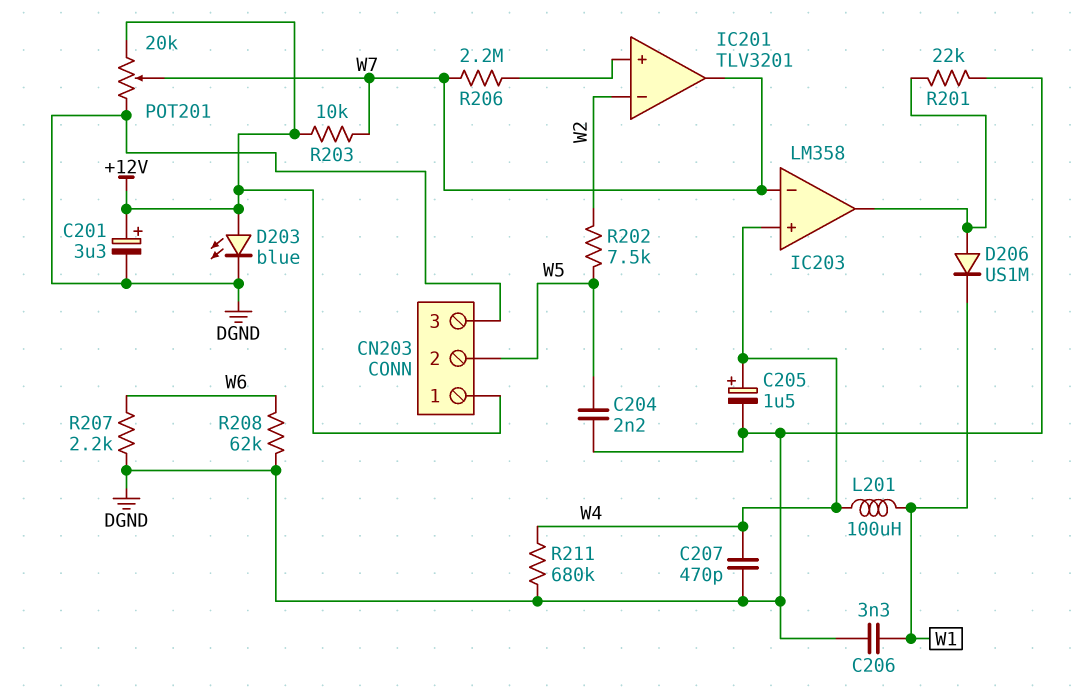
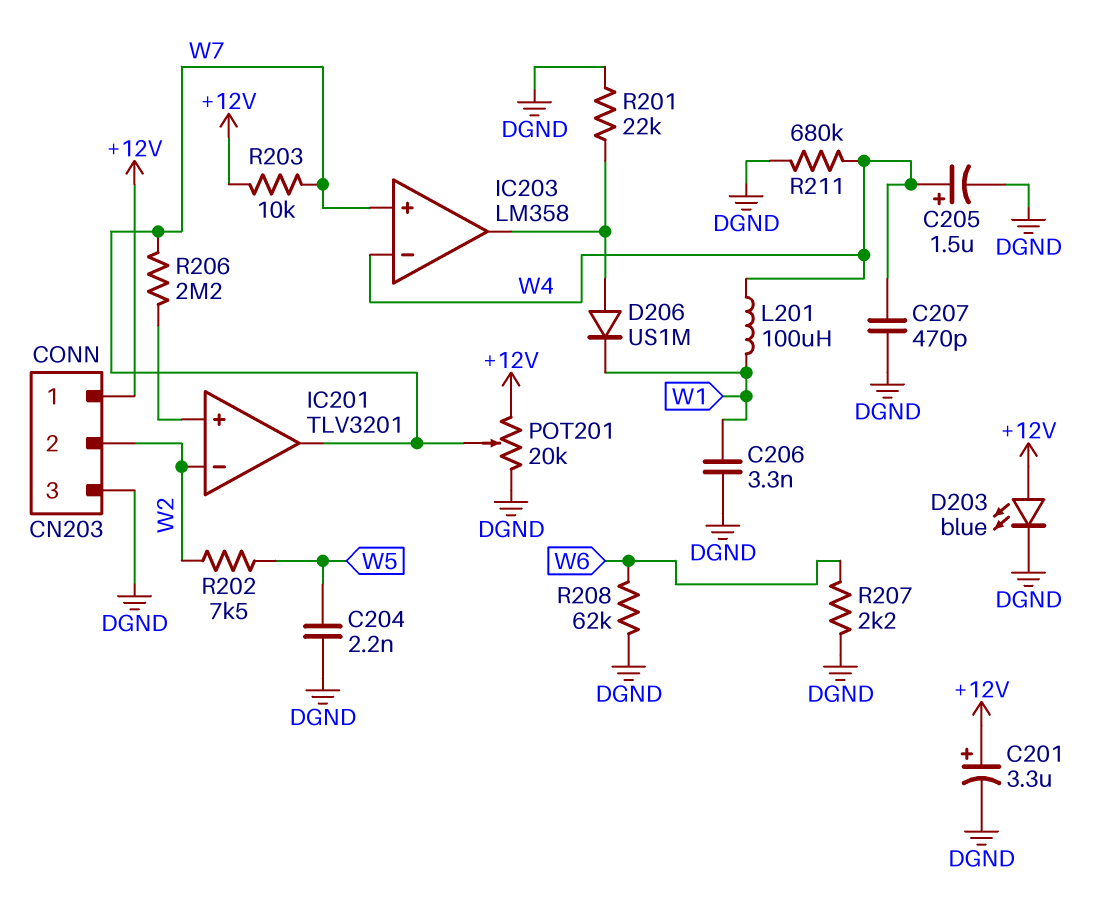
CN203 pin 2: W5 -> W2
IC203 pin in+: W4 -> W7
IC203 pin in-: W7 -> W4

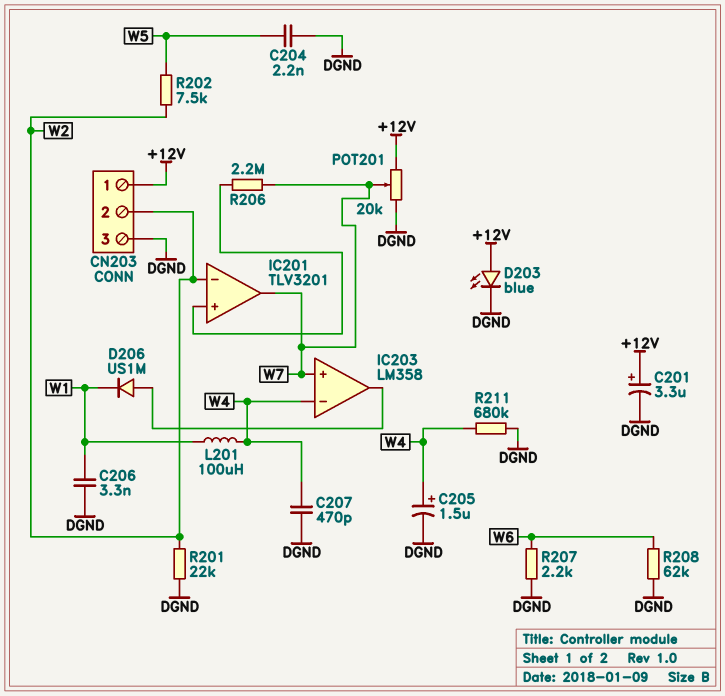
R201: 22k (DGND, IC203/out) -> 22k (DGND, W2)
R203: 10k (+12V, W7) -> none

